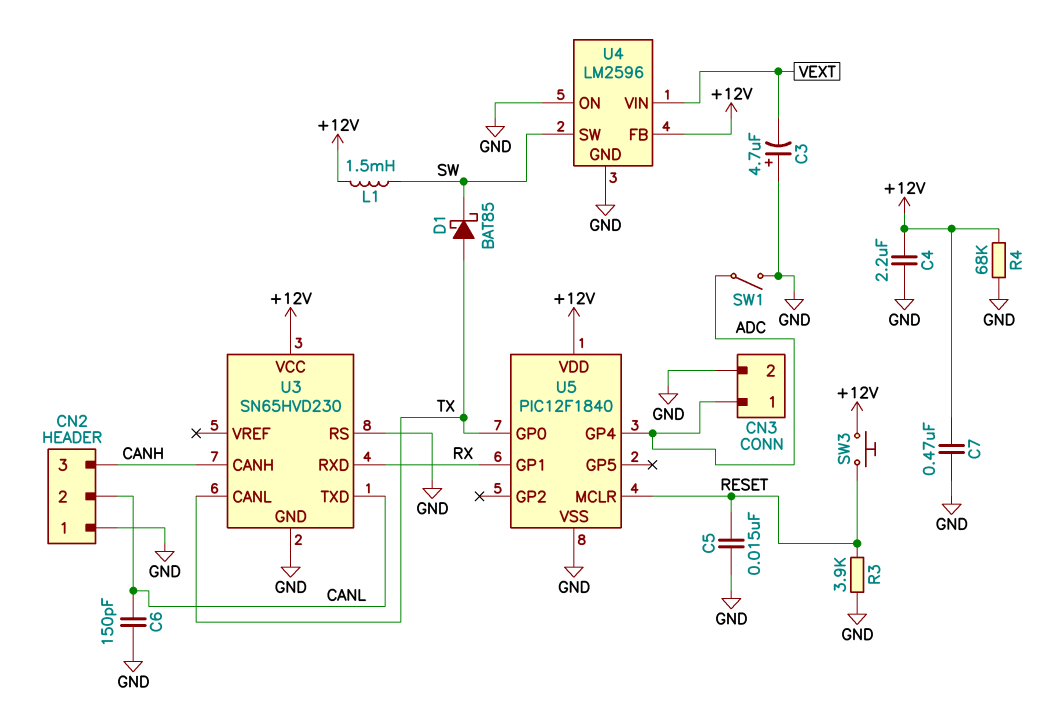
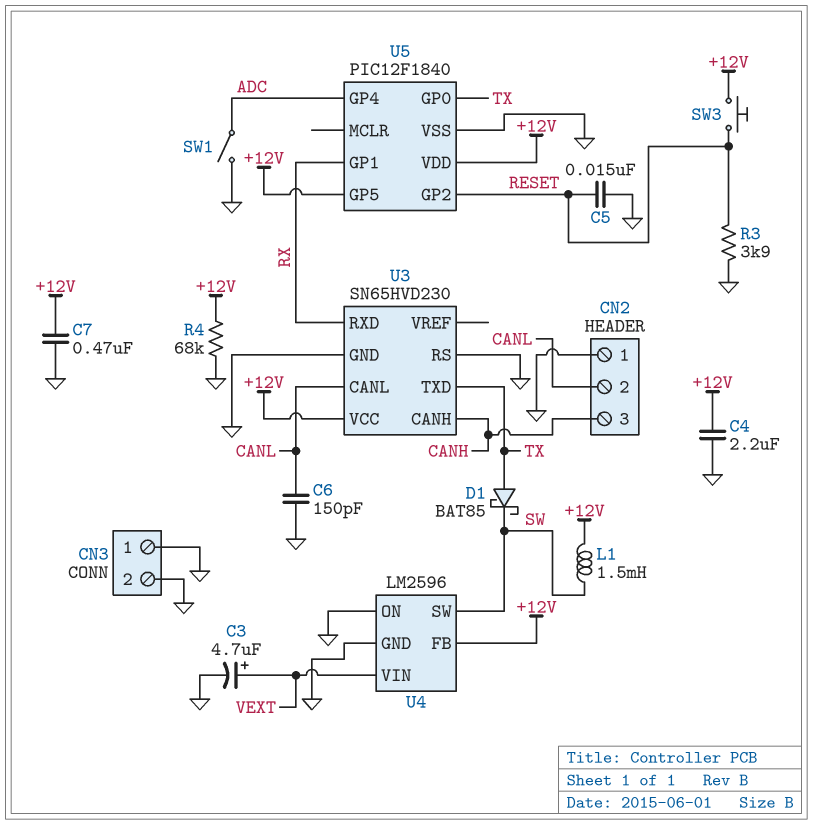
C3: 4.7uF (plus GND, minus VEXT) -> 4.7uF (plus VEXT, minus GND)
CN3 pin 1: ADC -> GND
U3 pin CANL: TX -> CANL
U3 pin TXD: CANL -> TX
U5 pin GP2: none -> RESET
U5 pin GP5: none -> +12V
U5 pin MCLR: RESET -> none

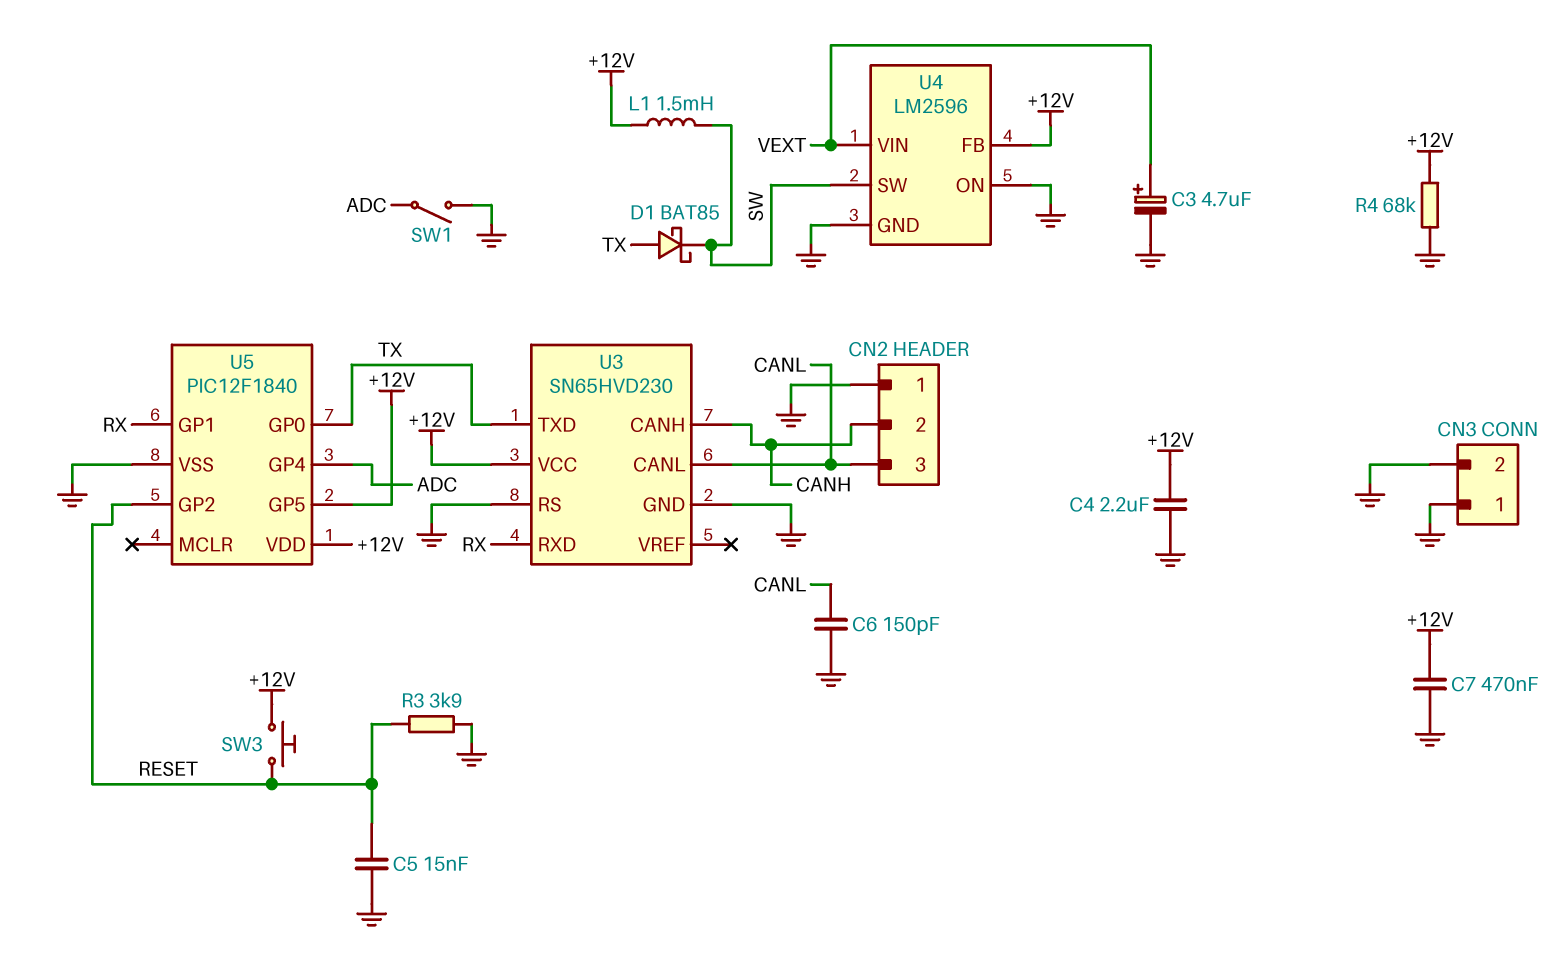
CN2 pin 2: CANL -> CANH
CN2 pin 3: CANH -> CANL

